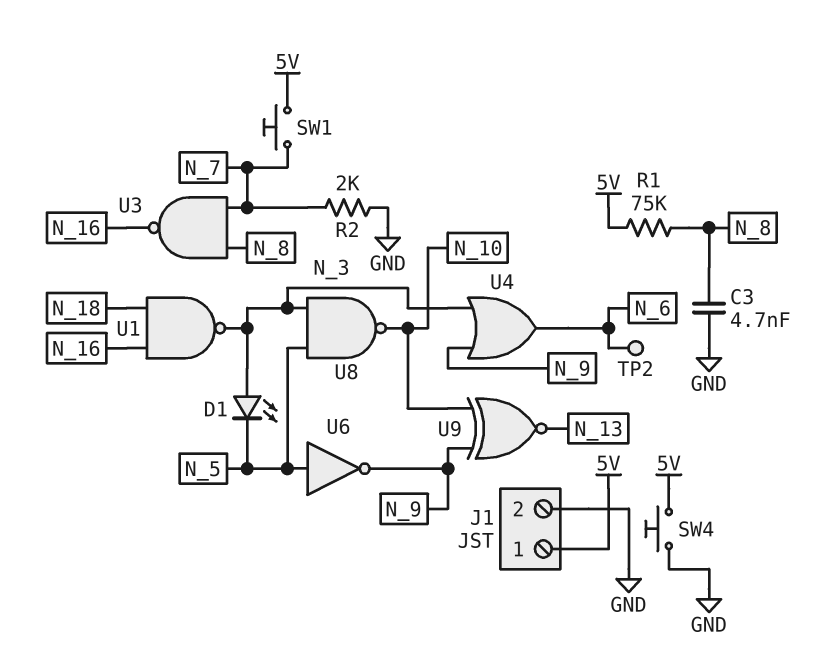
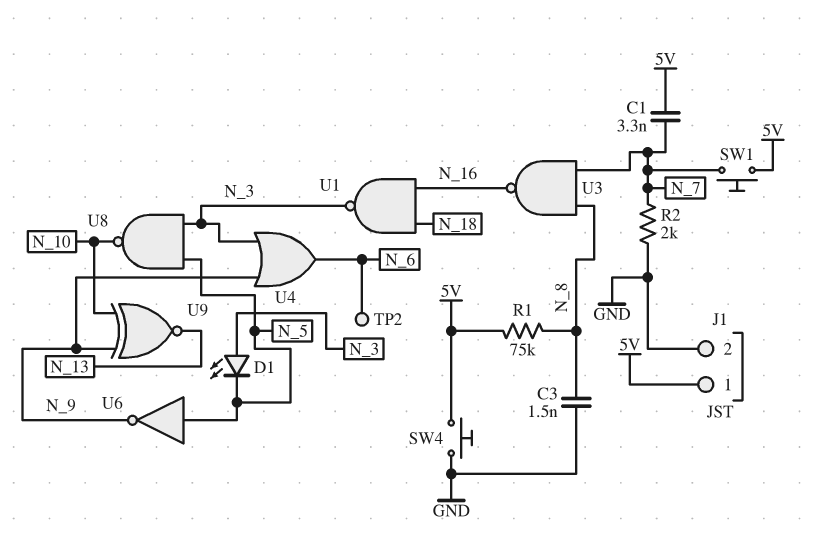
C1: none -> 3.3nF (5V, N_7)
C3: 4.7nF (GND, N_8) -> 1.5nF (GND, N_8)

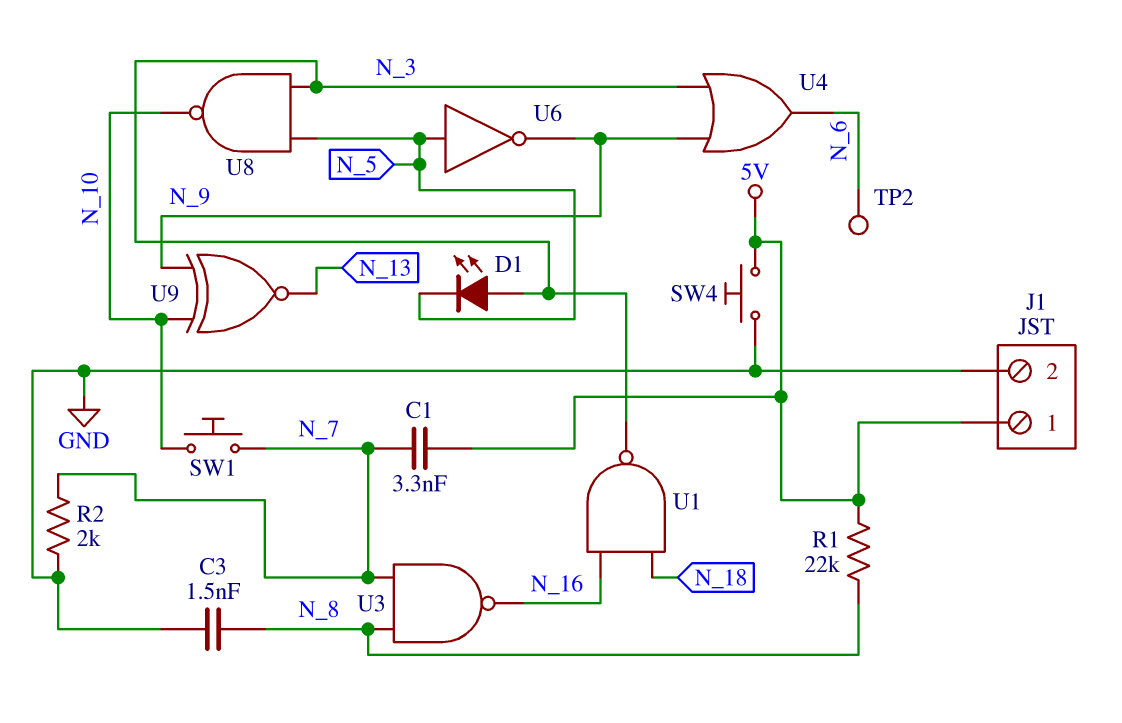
R1: 75k (5V, N_8) -> 22k (5V, N_8)
SW1: button (5V, N_7) -> button (N_7, N_10)

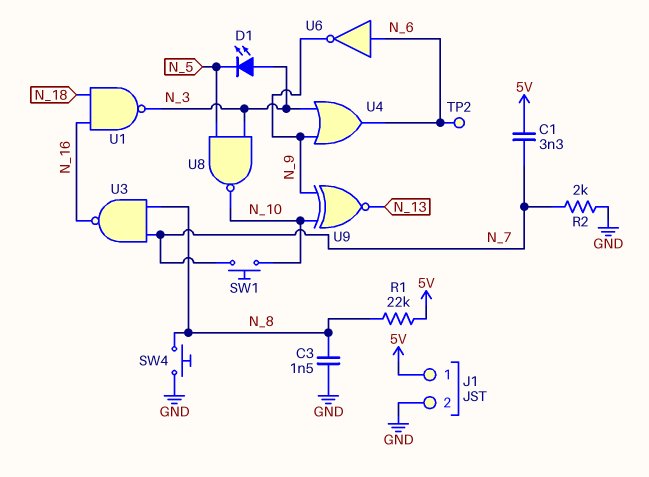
SW4: button (5V, GND) -> button (GND, N_8)
U6: NOT (in N_5, out N_9) -> NOT (in N_6, out N_9)

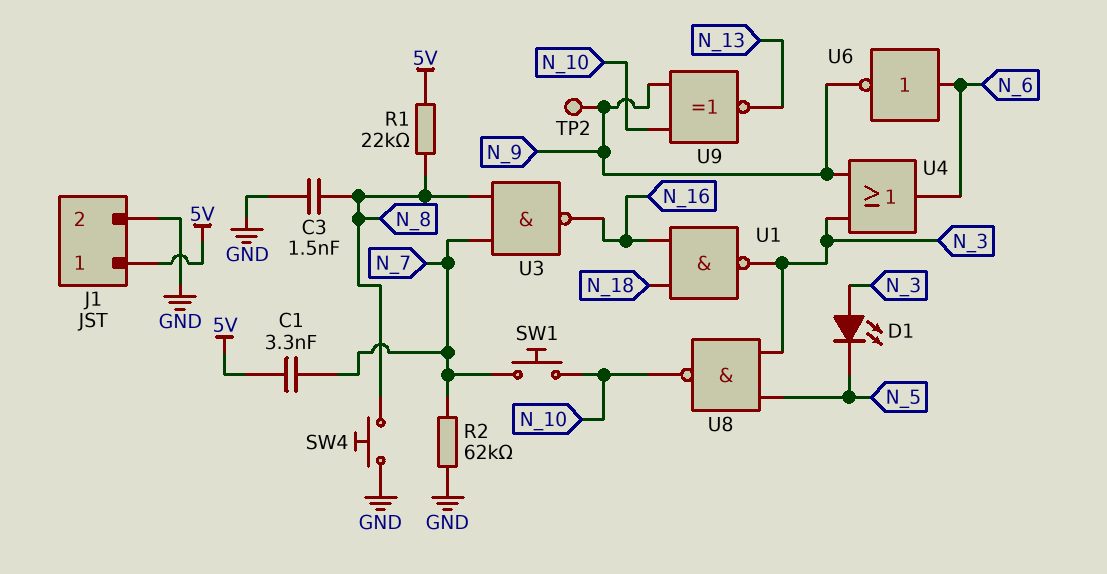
R2: 2k (GND, N_7) -> 62k (GND, N_7)
TP2: test point (N_6) -> test point (N_9)

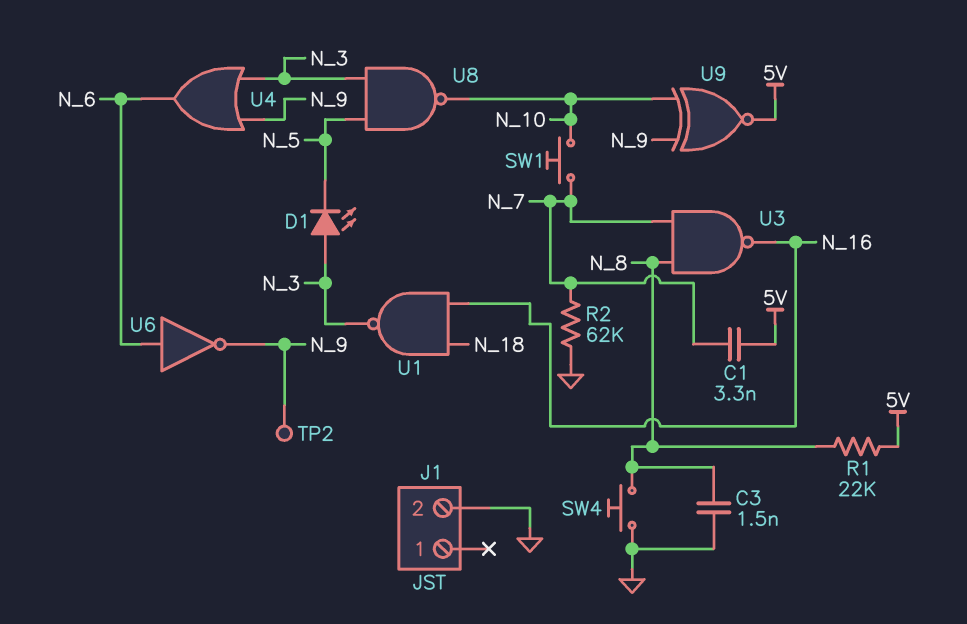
J1 pin 1: 5V -> none
U9: XNOR (in N_9, in N_10, out N_13) -> XNOR (in N_9, in N_10, out 5V)

